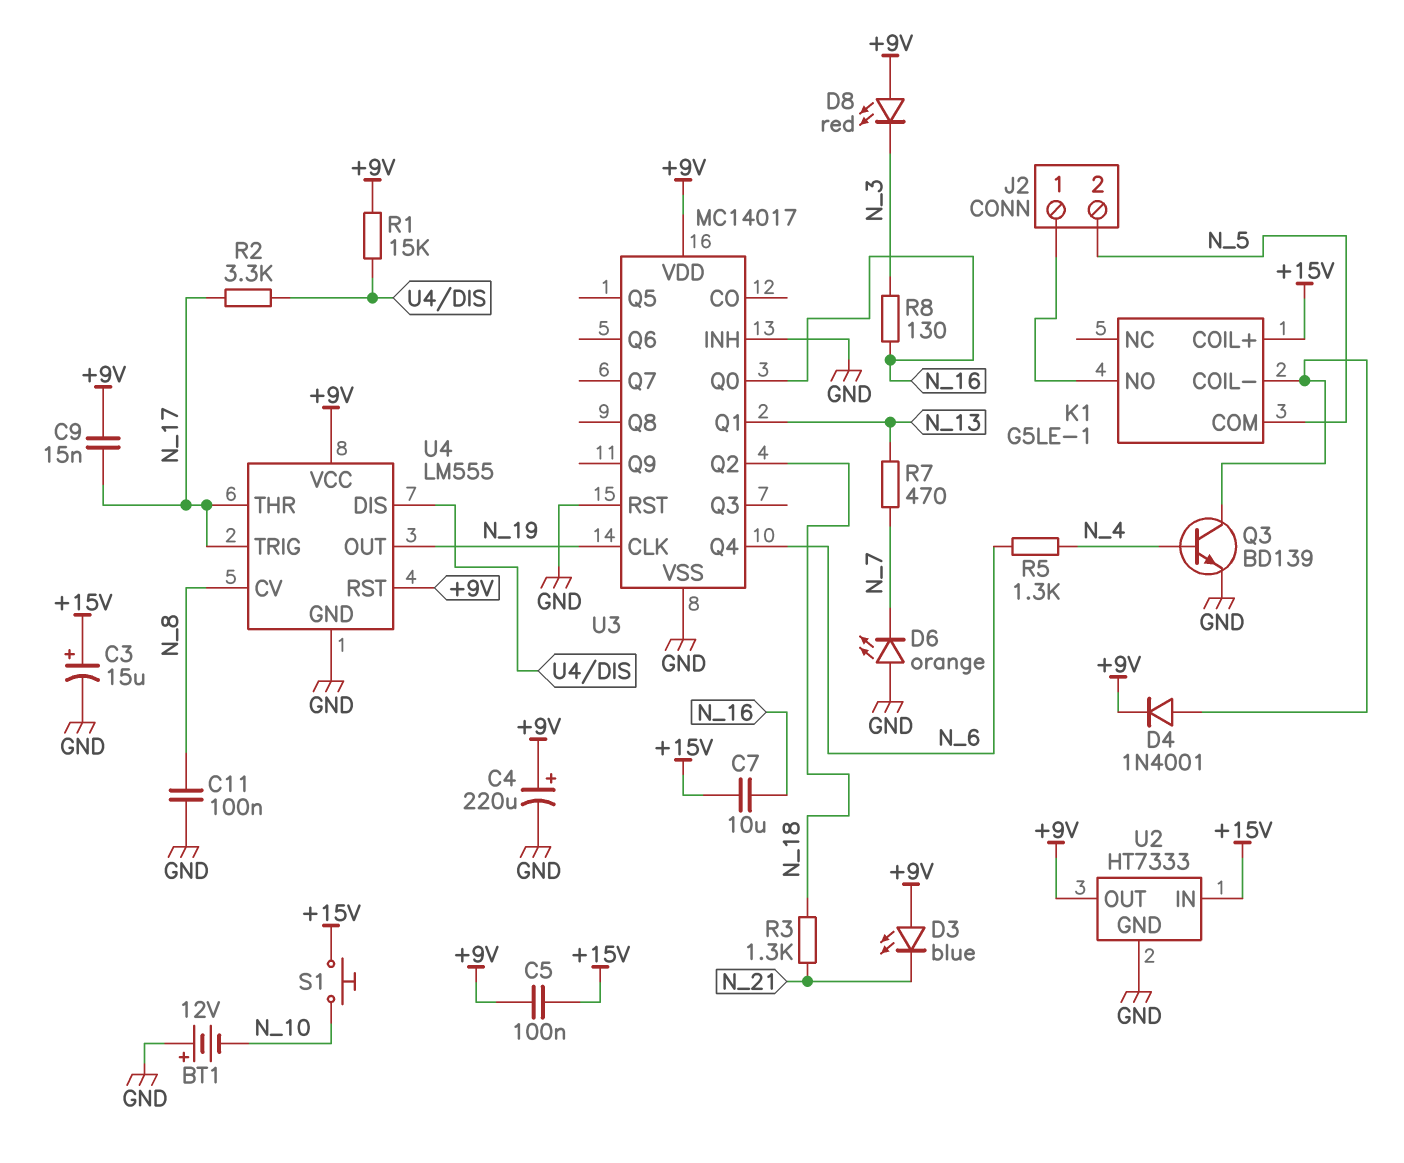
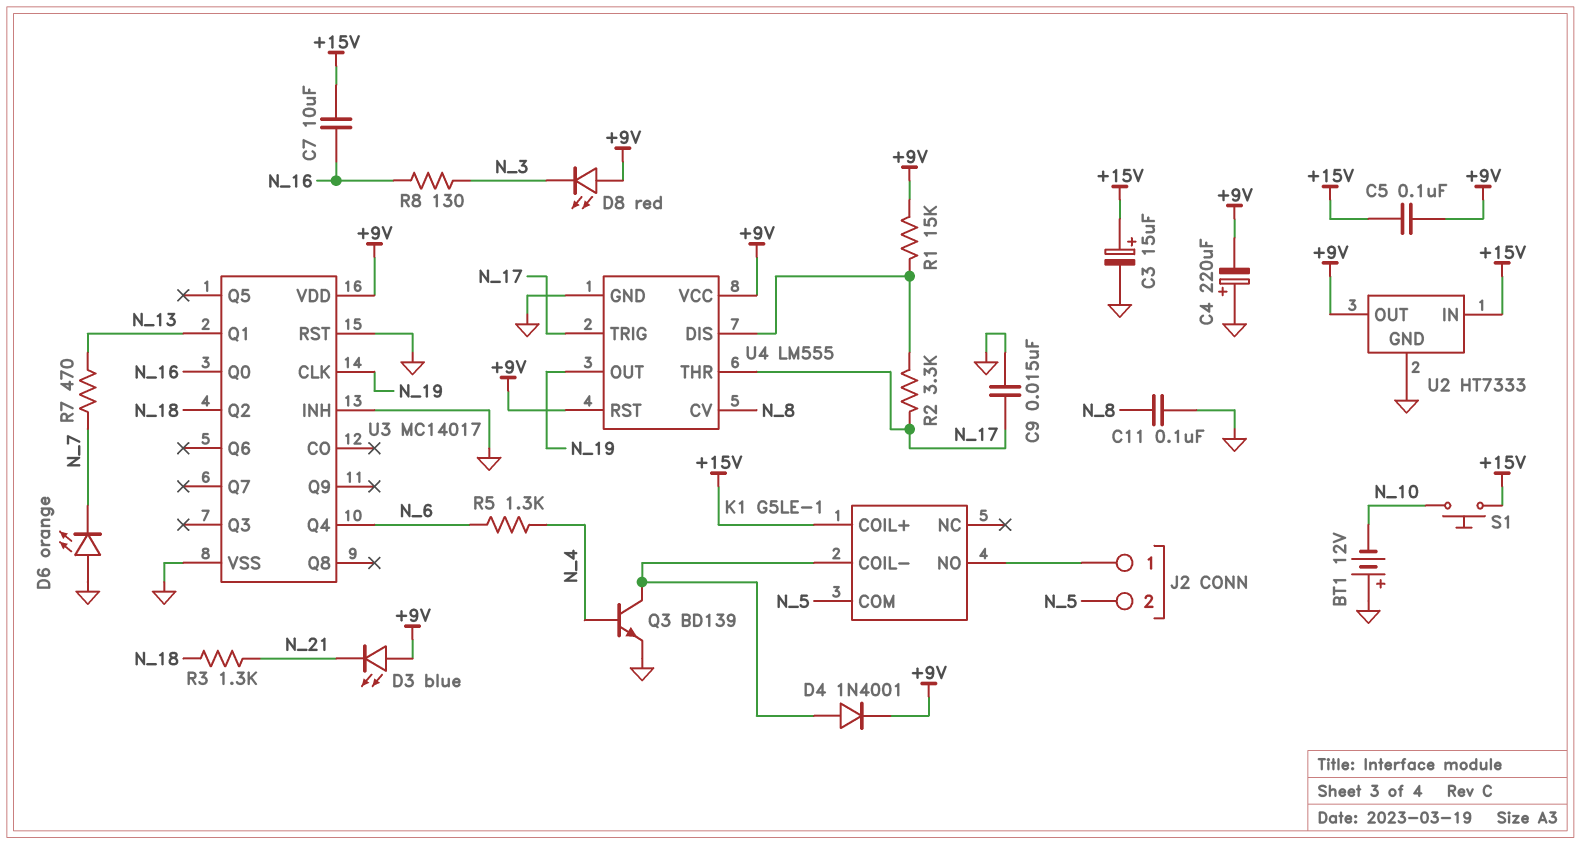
C4: 220uF (plus +9V, minus GND) -> 220uF (plus GND, minus +9V)
C9: 15nF (+9V, N_17) -> 15nF (GND, N_17)

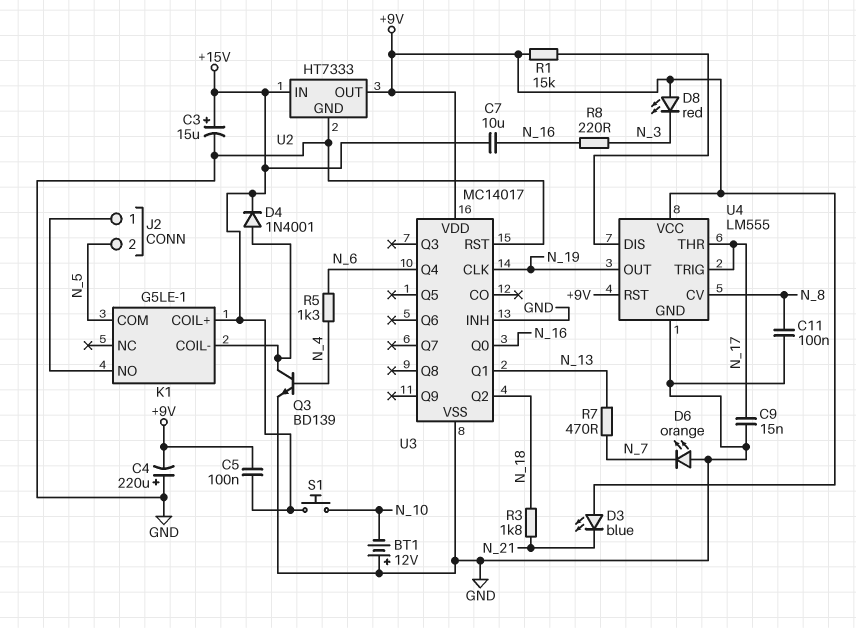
D4: diode 1N4001 (A K1/COIL-, K +9V) -> diode 1N4001 (A K1/COIL-, K +15V)
R2: 3.3k (N_17, U4/DIS) -> none
R3: 1.3k (N_18, N_21) -> 1.8k (N_18, N_21)
R8: 130 (N_3, N_16) -> 220 (N_3, N_16)

